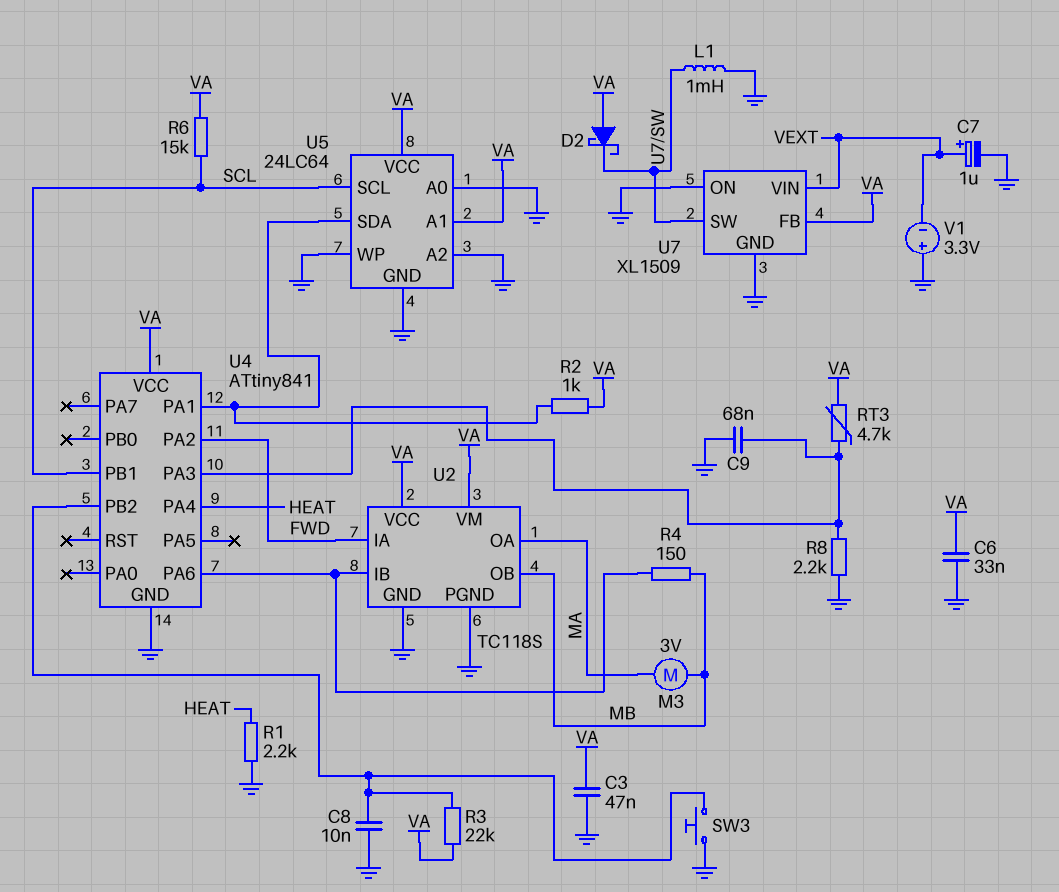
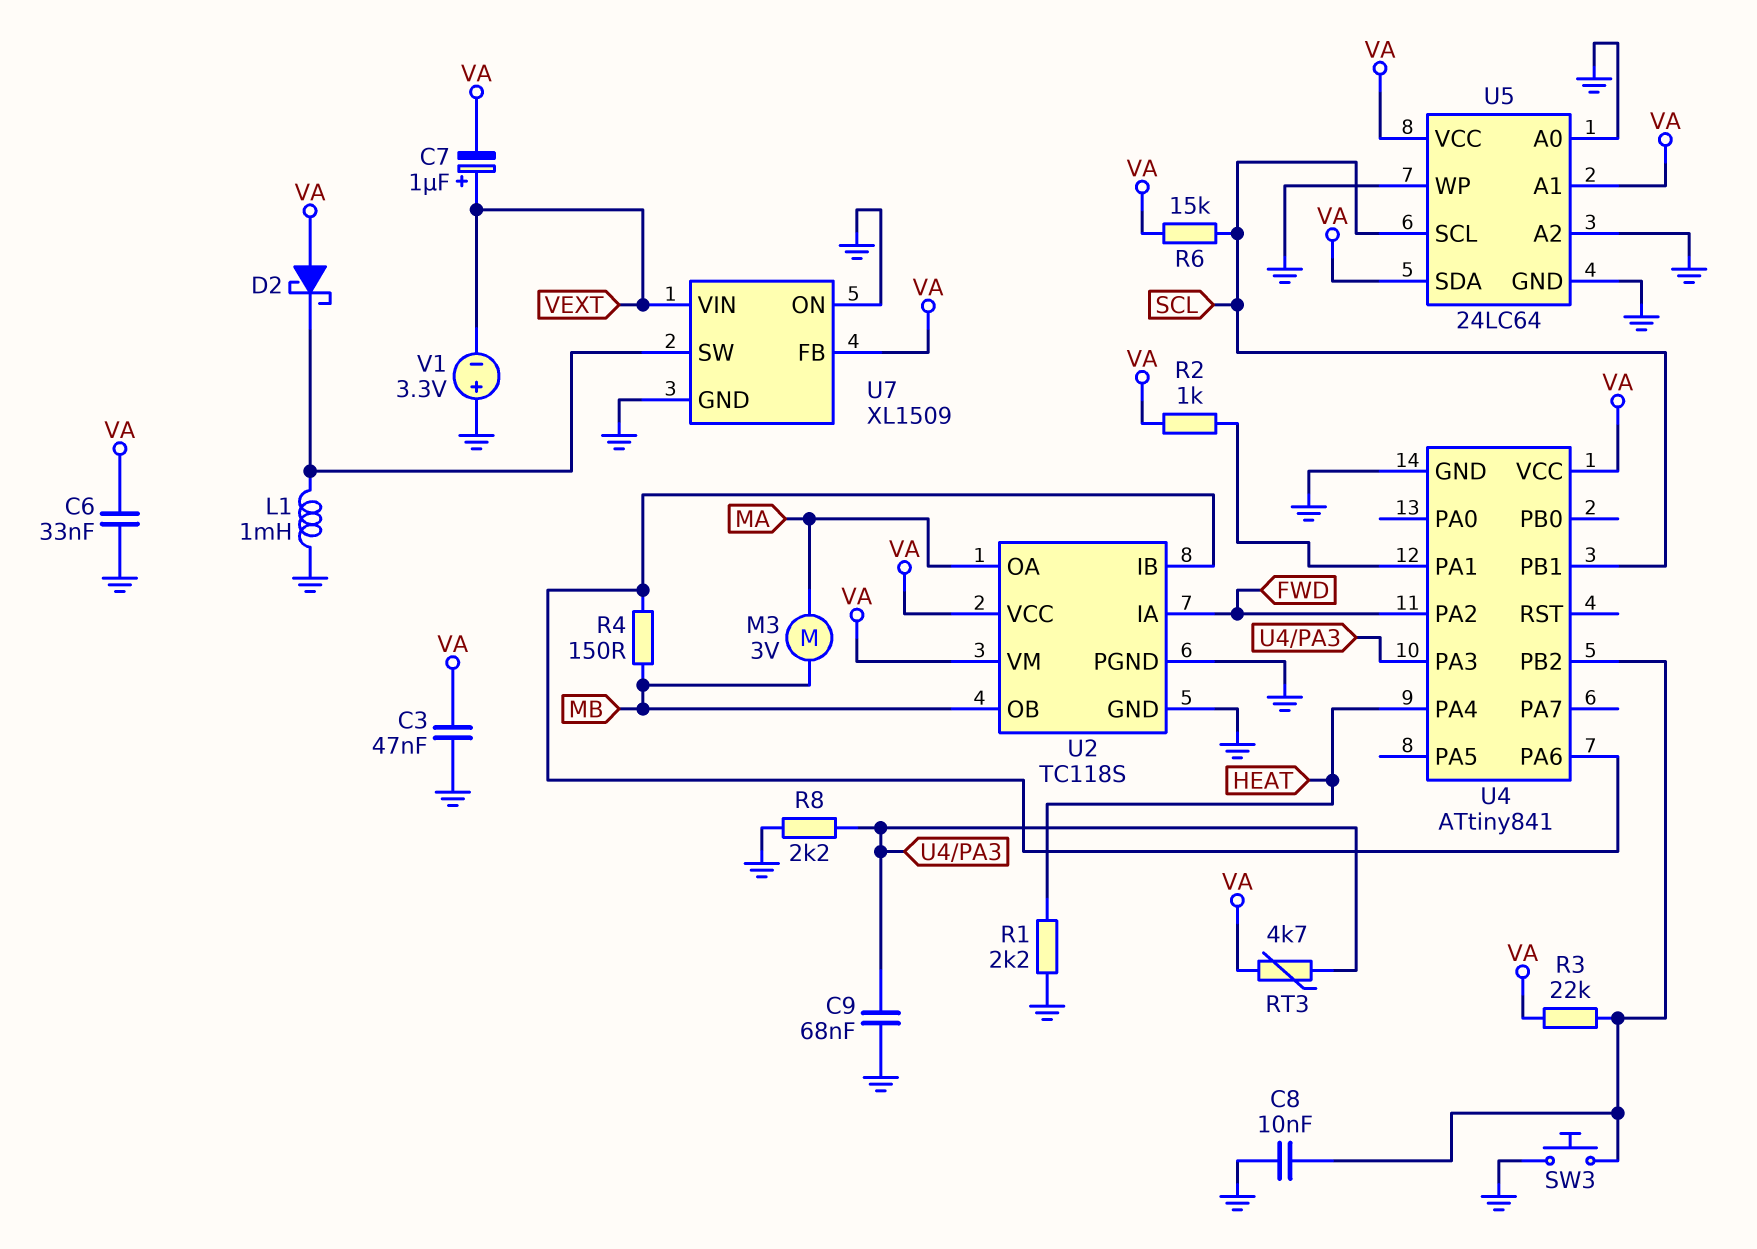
C7: 1uF (plus VEXT, minus GND) -> 1uF (plus VEXT, minus VA)
U5 pin SDA: U4/PA1 -> VA

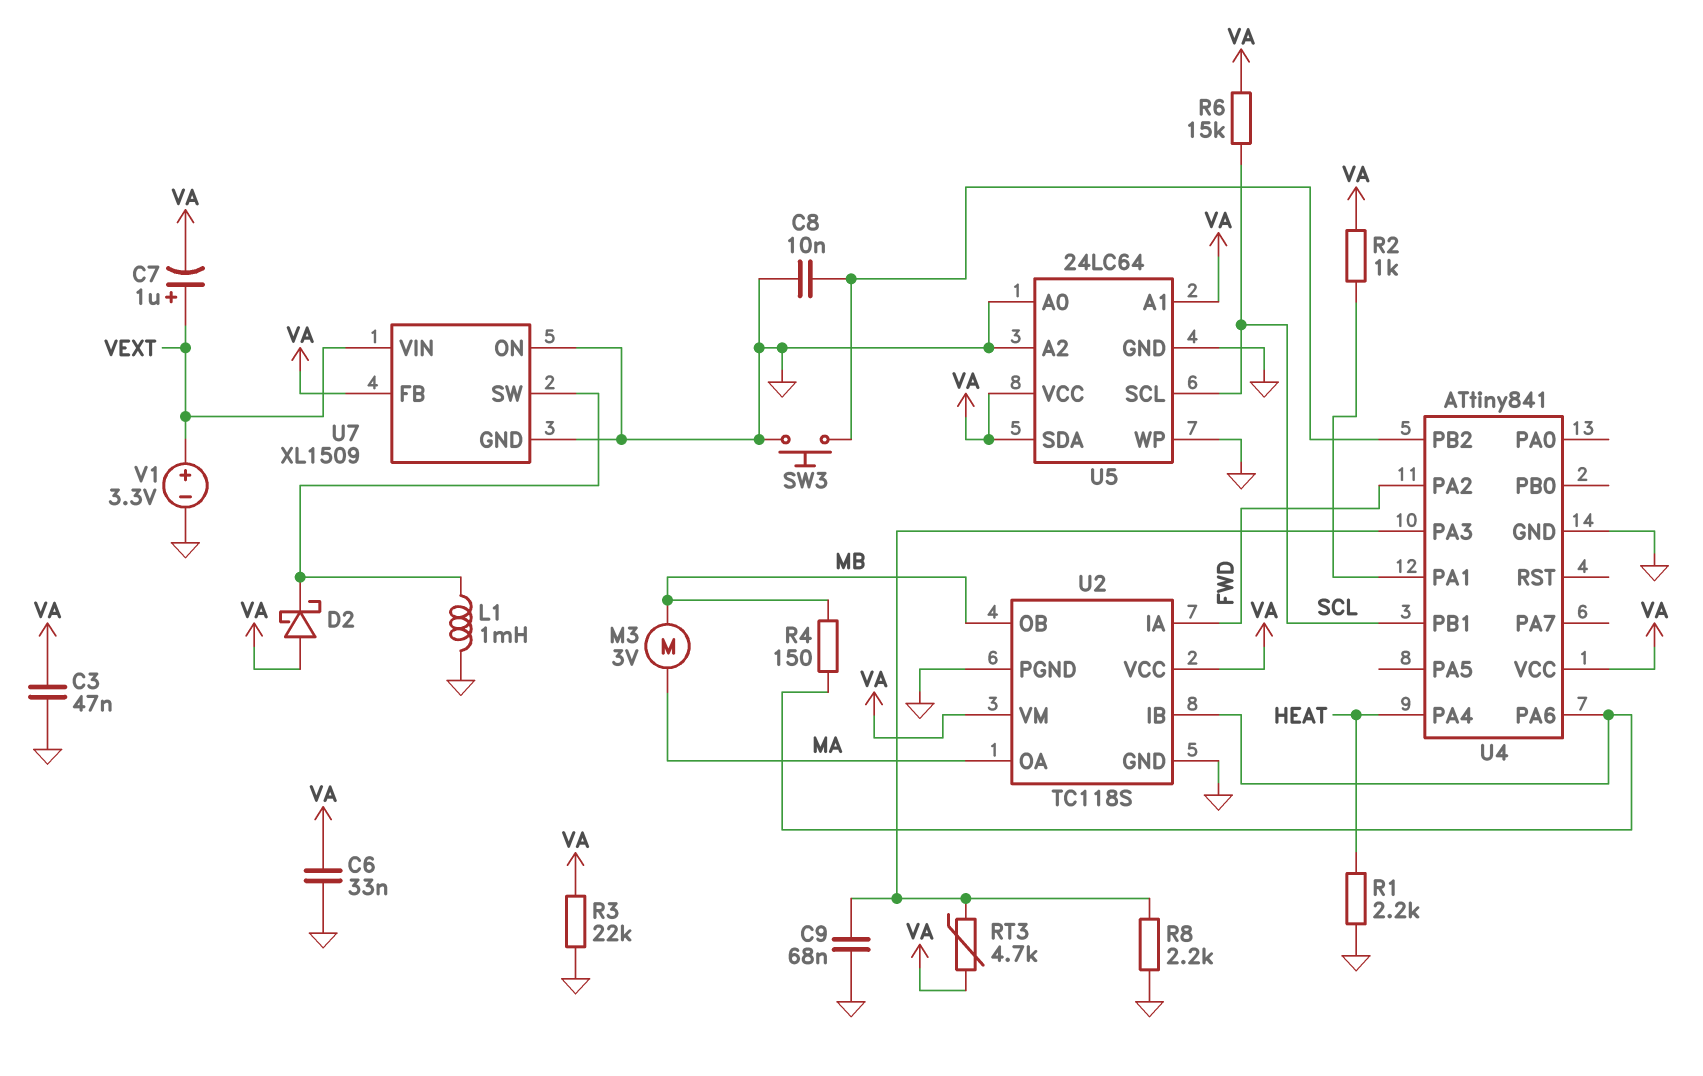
R3: 22k (U4/PB2, VA) -> 22k (GND, VA)
V1: 3.3V (plus GND, minus VEXT) -> 3.3V (plus VEXT, minus GND)

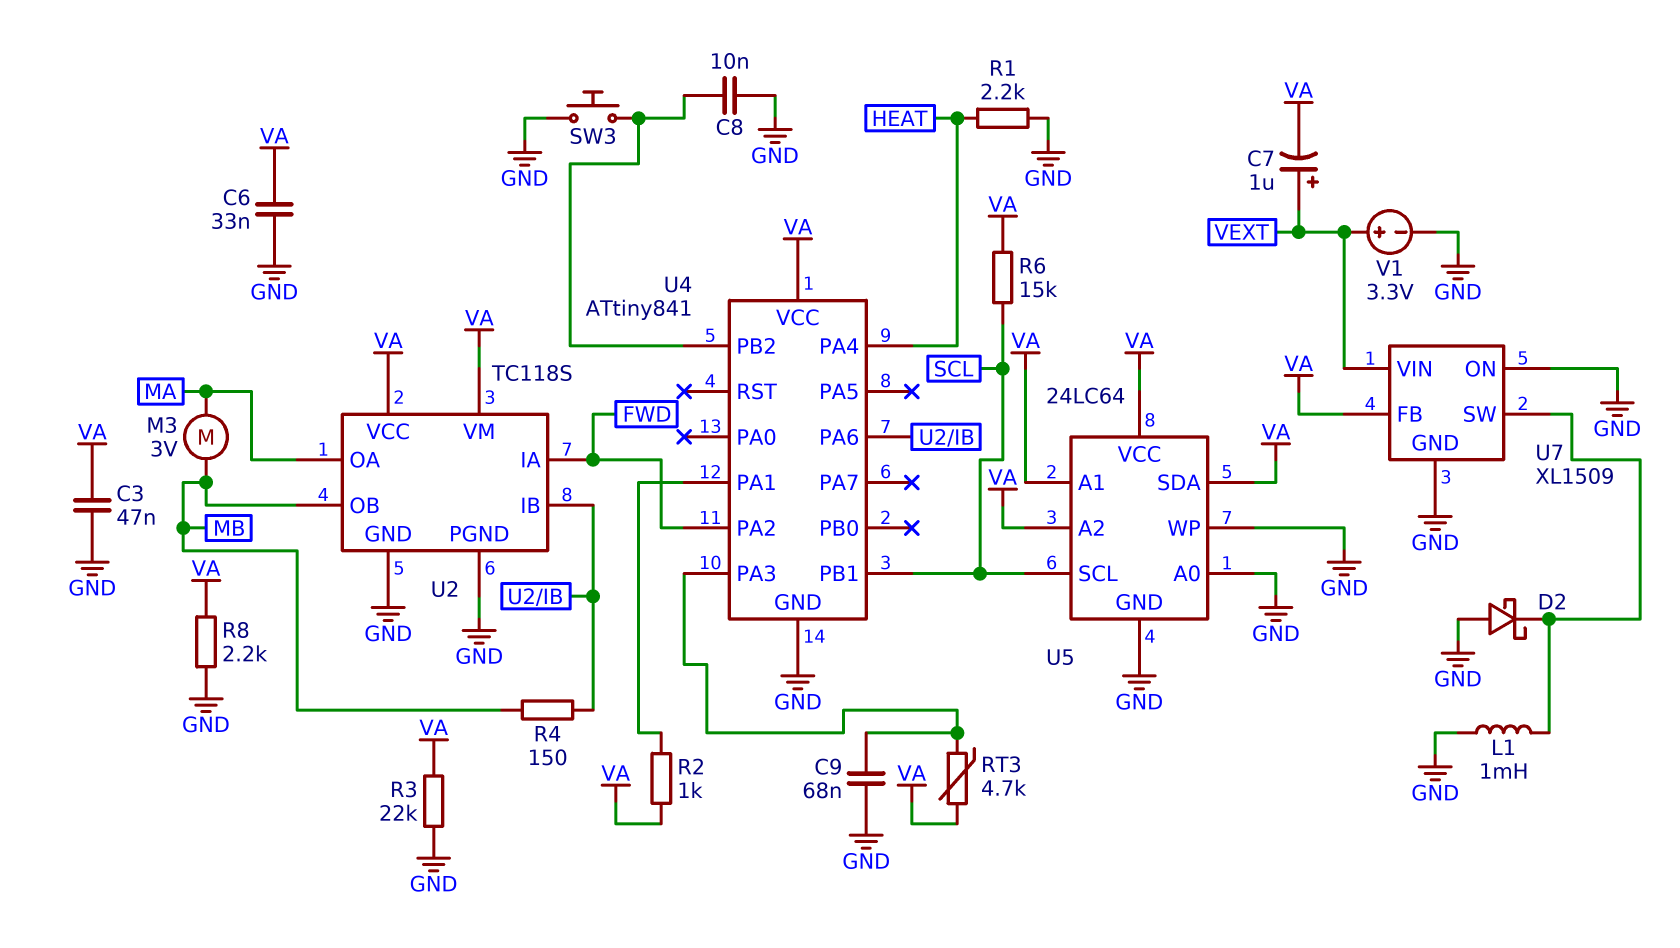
D2: schottky (A VA, K U7/SW) -> schottky (A GND, K U7/SW)
R8: 2.2k (GND, U4/PA3) -> 2.2k (GND, VA)
U5 pin A2: GND -> VA

